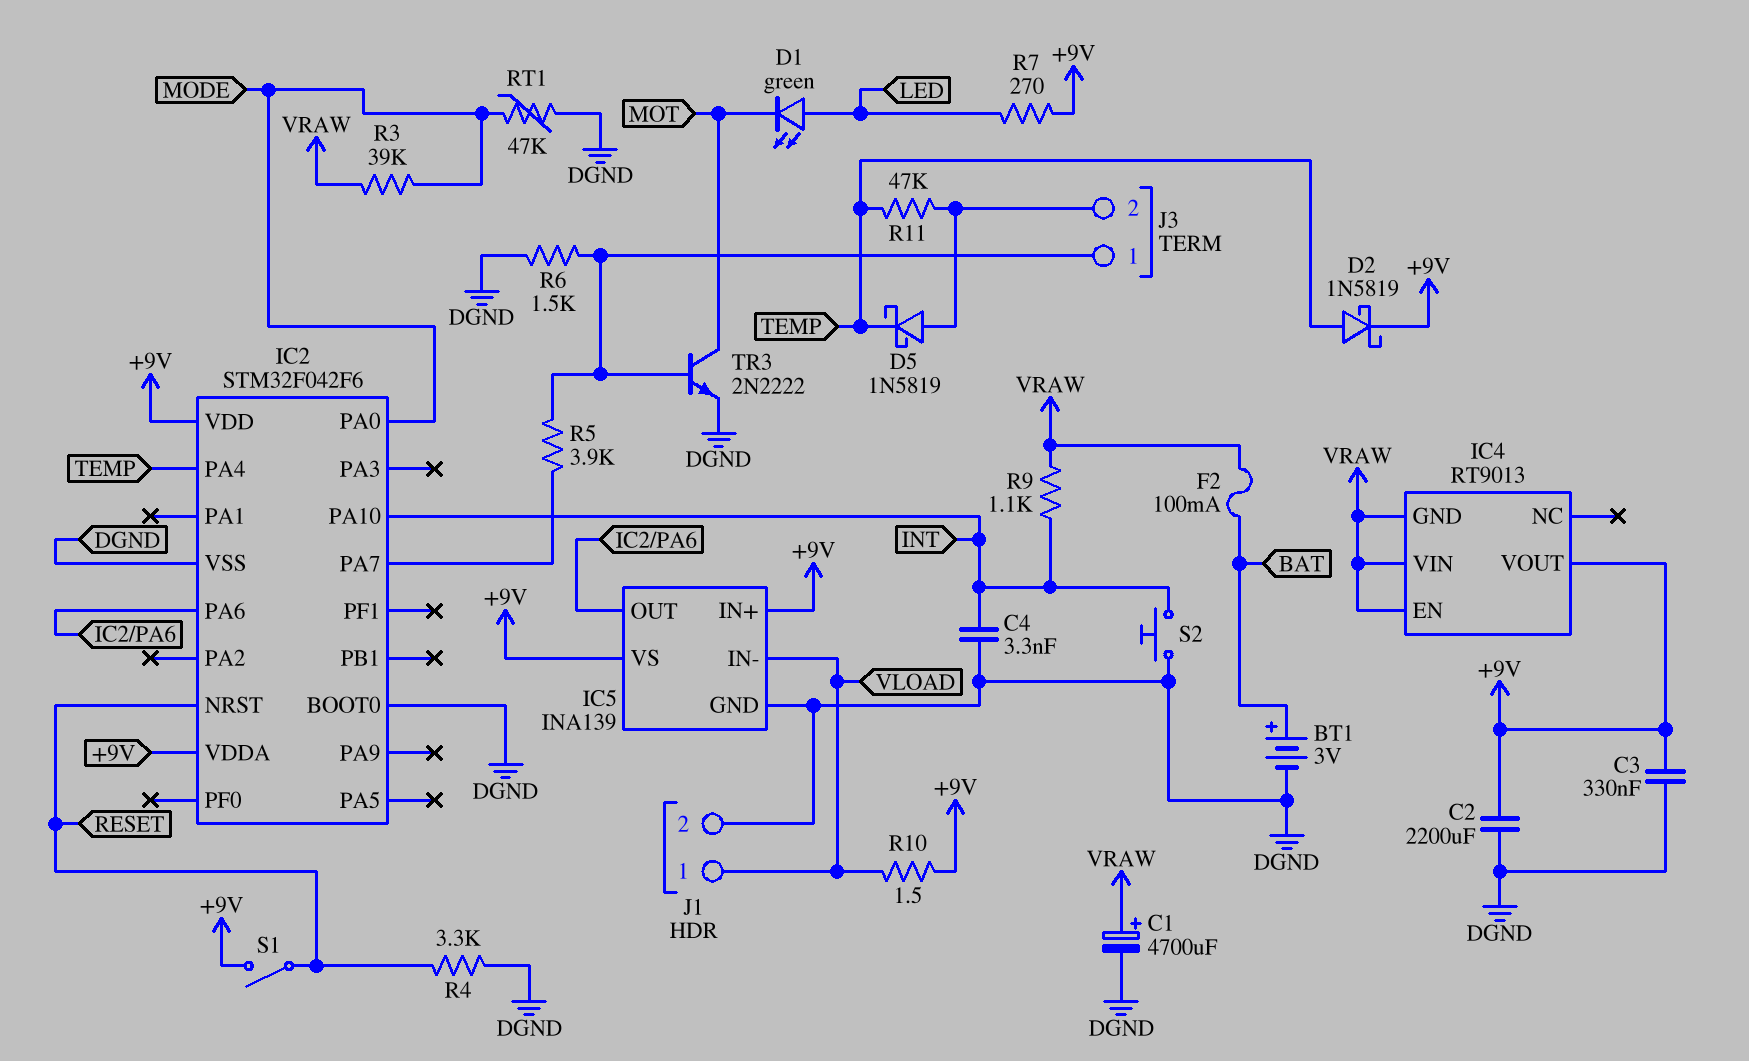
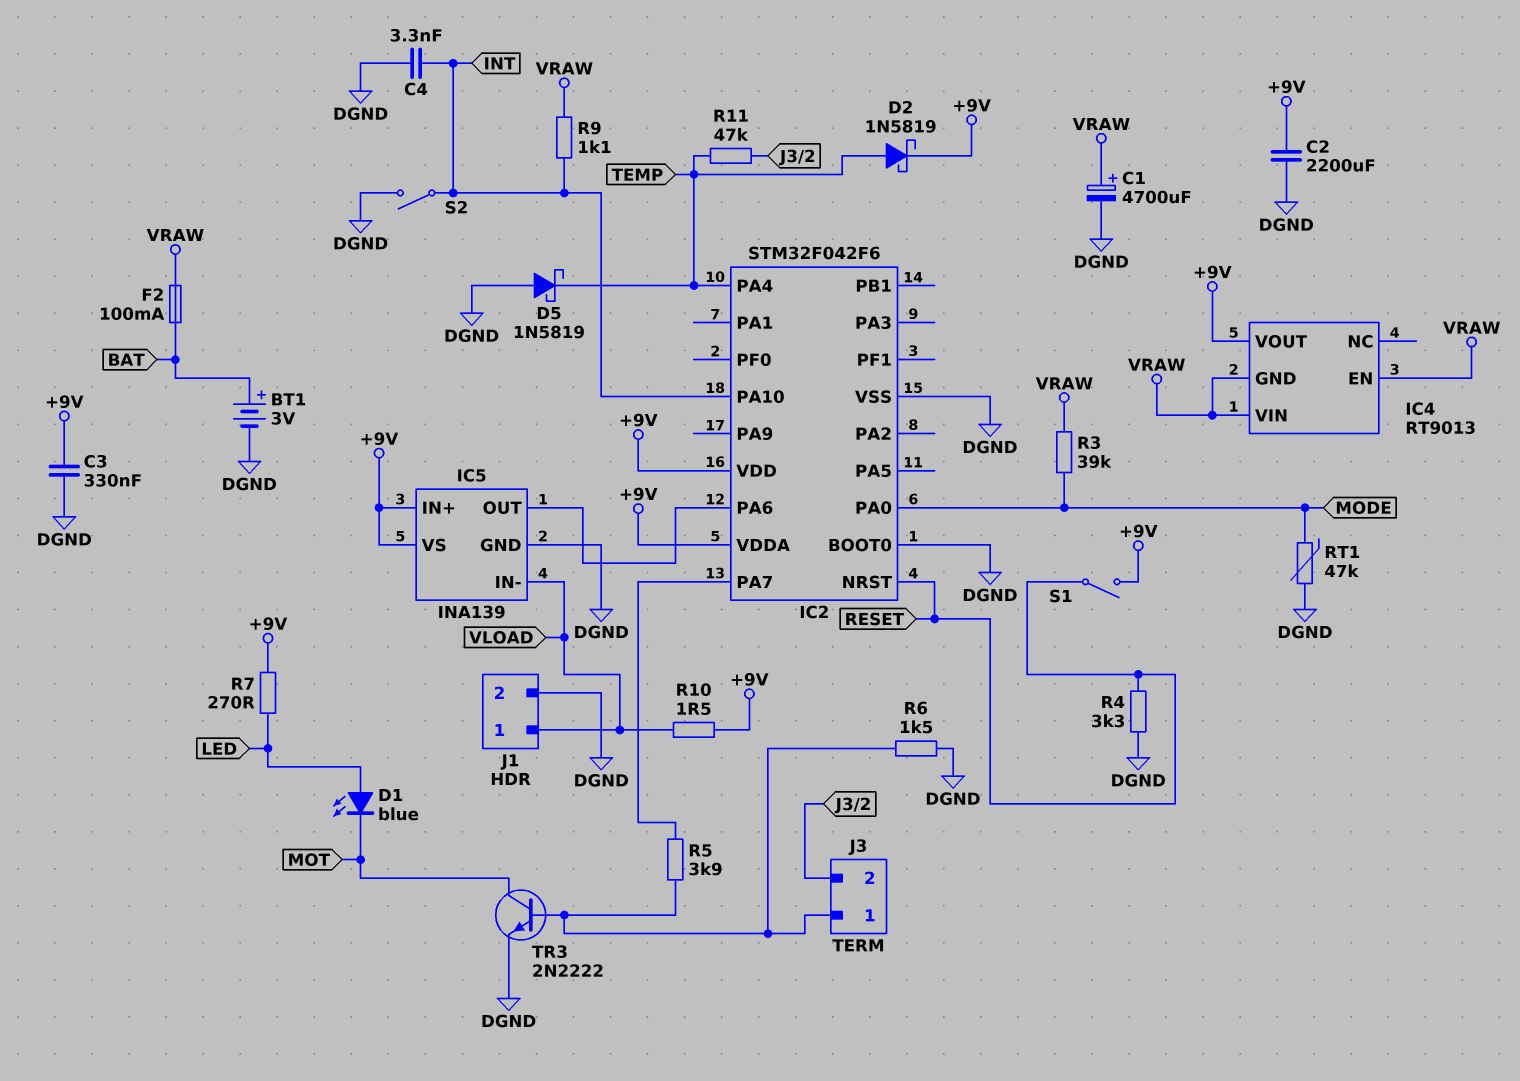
D1: LED green (A LED, K MOT) -> LED blue (A LED, K MOT)
D5: schottky 1N5819 (A J3/2, K TEMP) -> schottky 1N5819 (A DGND, K TEMP)
S2: button (DGND, INT) -> switch (DGND, INT)

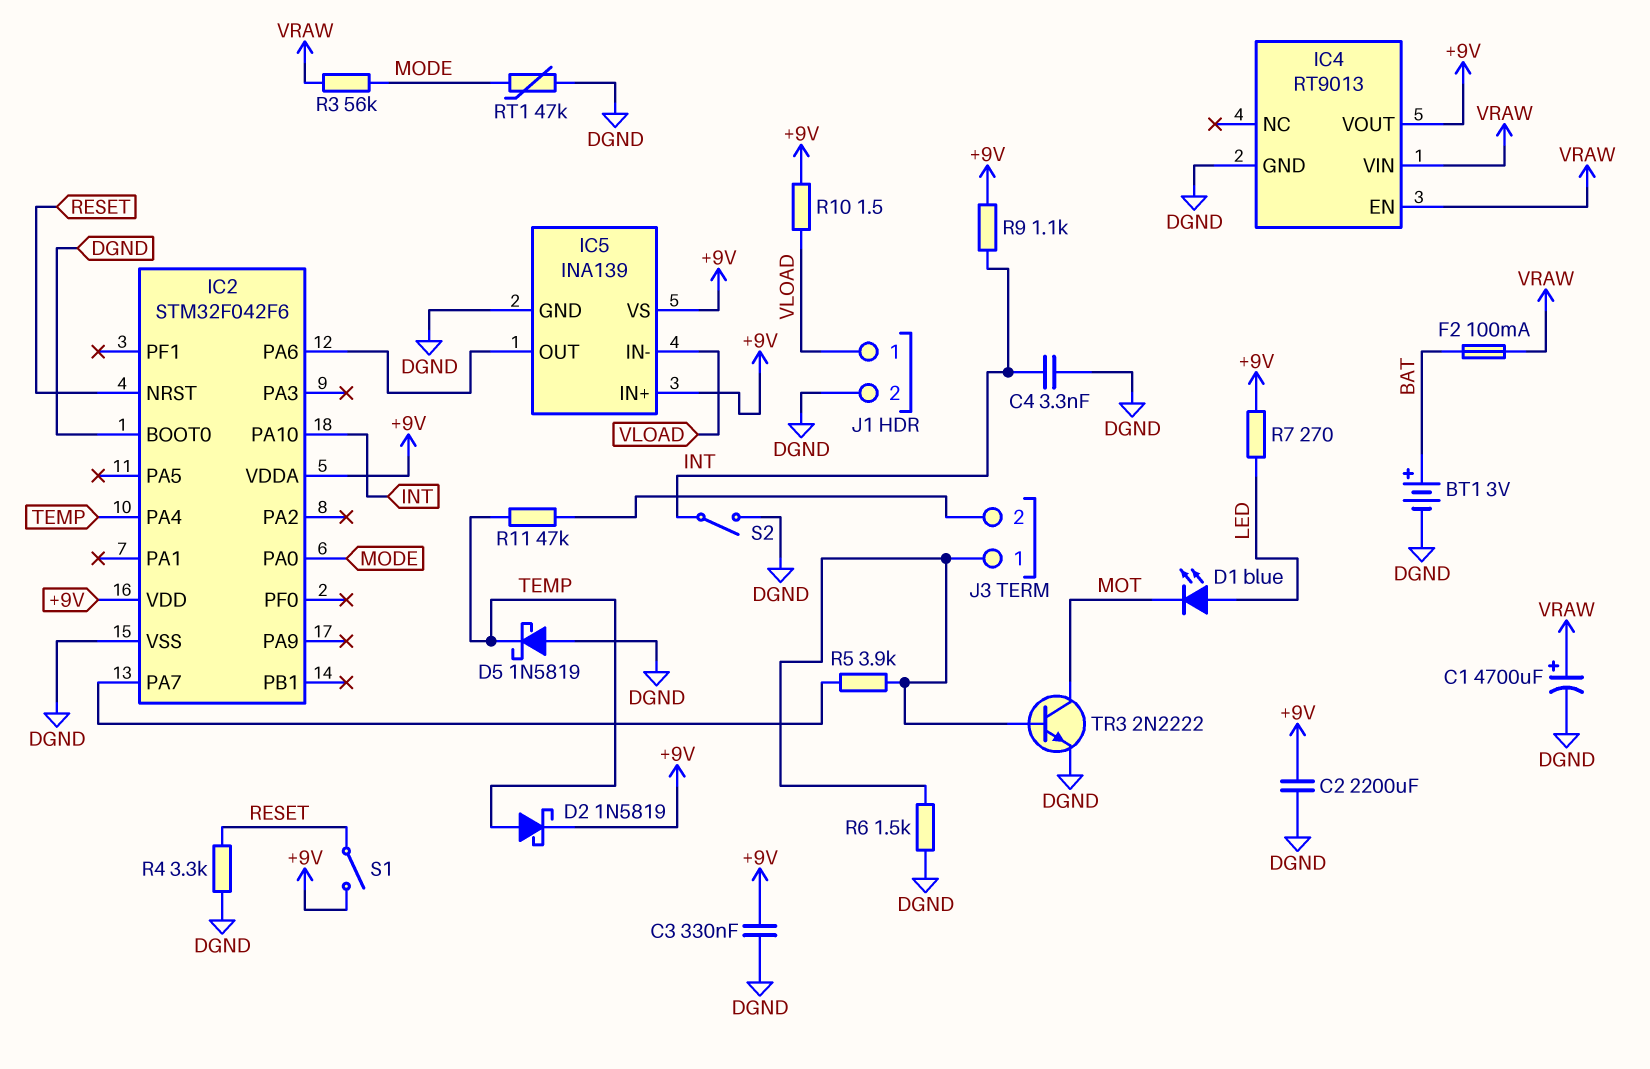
IC4 pin GND: VRAW -> DGND
R3: 39k (MODE, VRAW) -> 56k (MODE, VRAW)
R9: 1.1k (INT, VRAW) -> 1.1k (+9V, INT)

